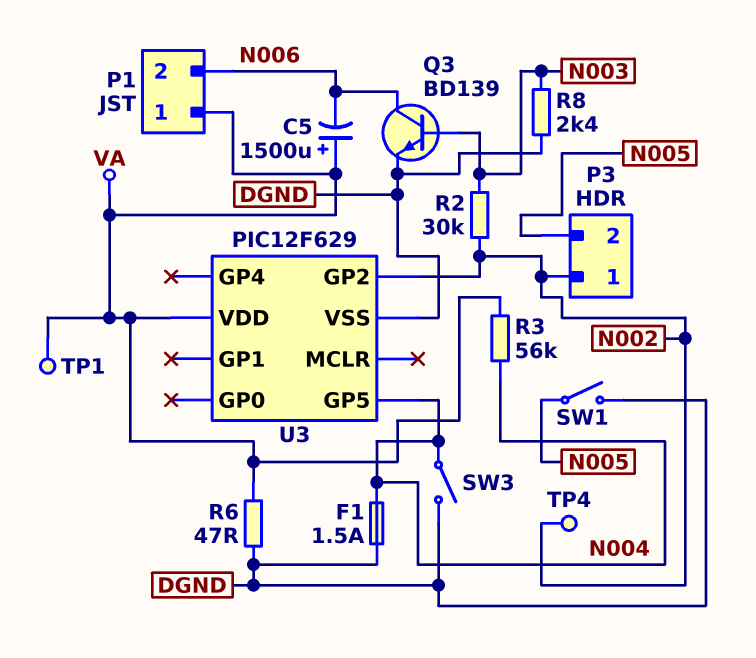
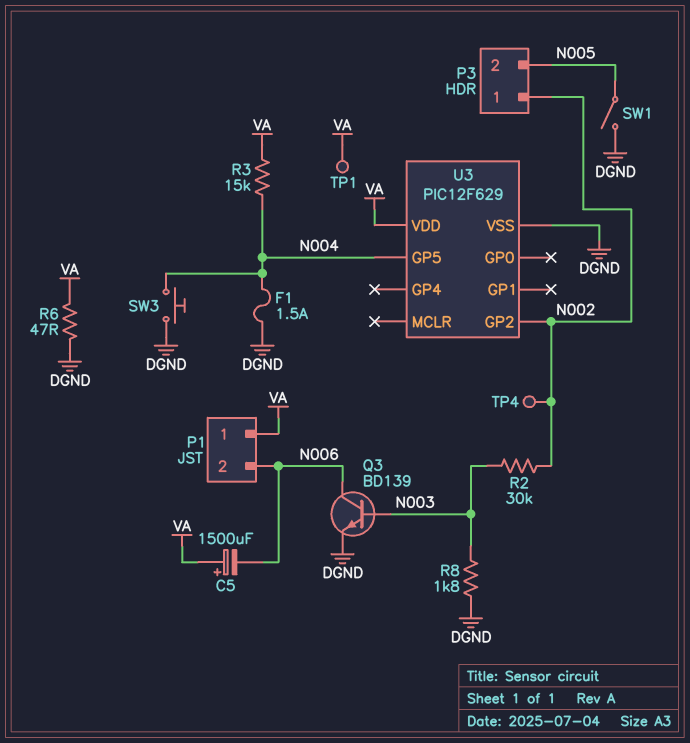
R3: 56k (N004, VA) -> 15k (N004, VA)
R8: 2.4k (DGND, N003) -> 1.8k (DGND, N003)
SW3: switch (DGND, N004) -> button (DGND, N004)

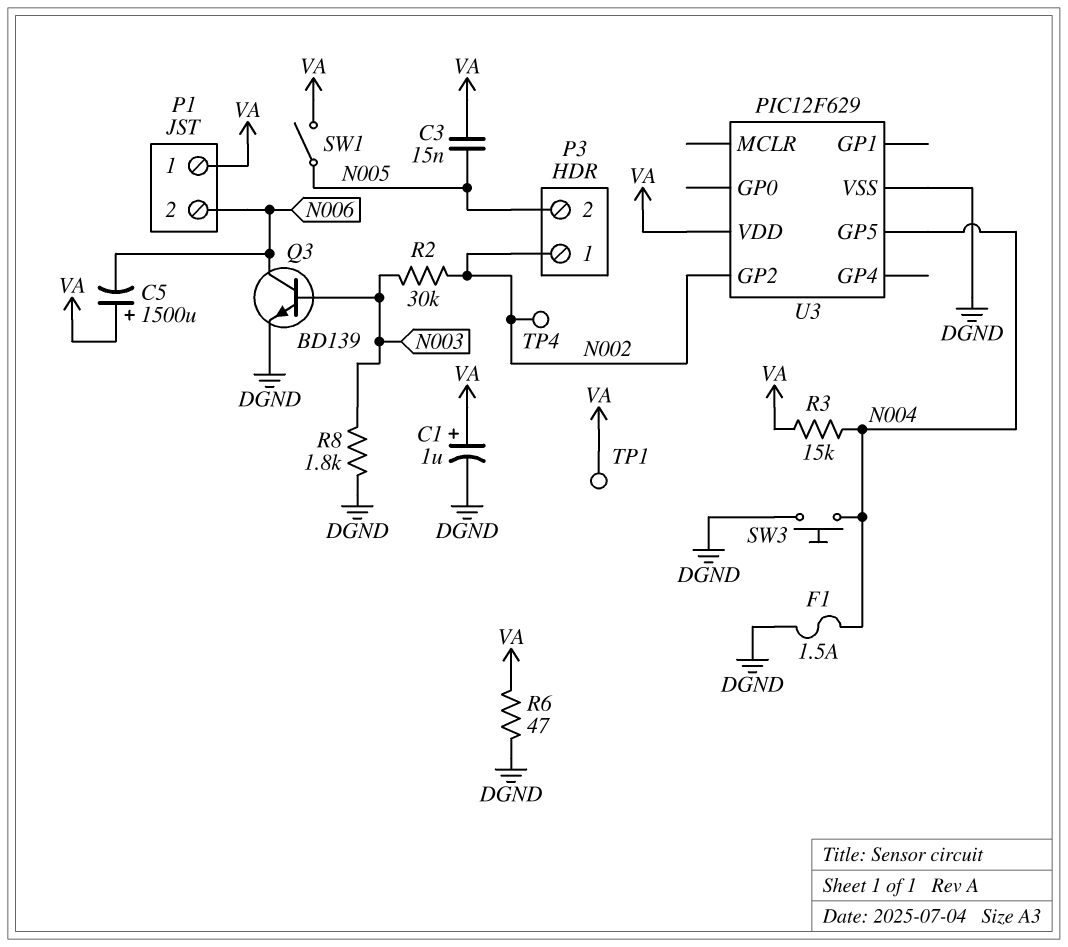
C1: none -> 1uF (plus VA, minus DGND)
C3: none -> 15nF (N005, VA)
SW1: switch (DGND, N005) -> switch (N005, VA)

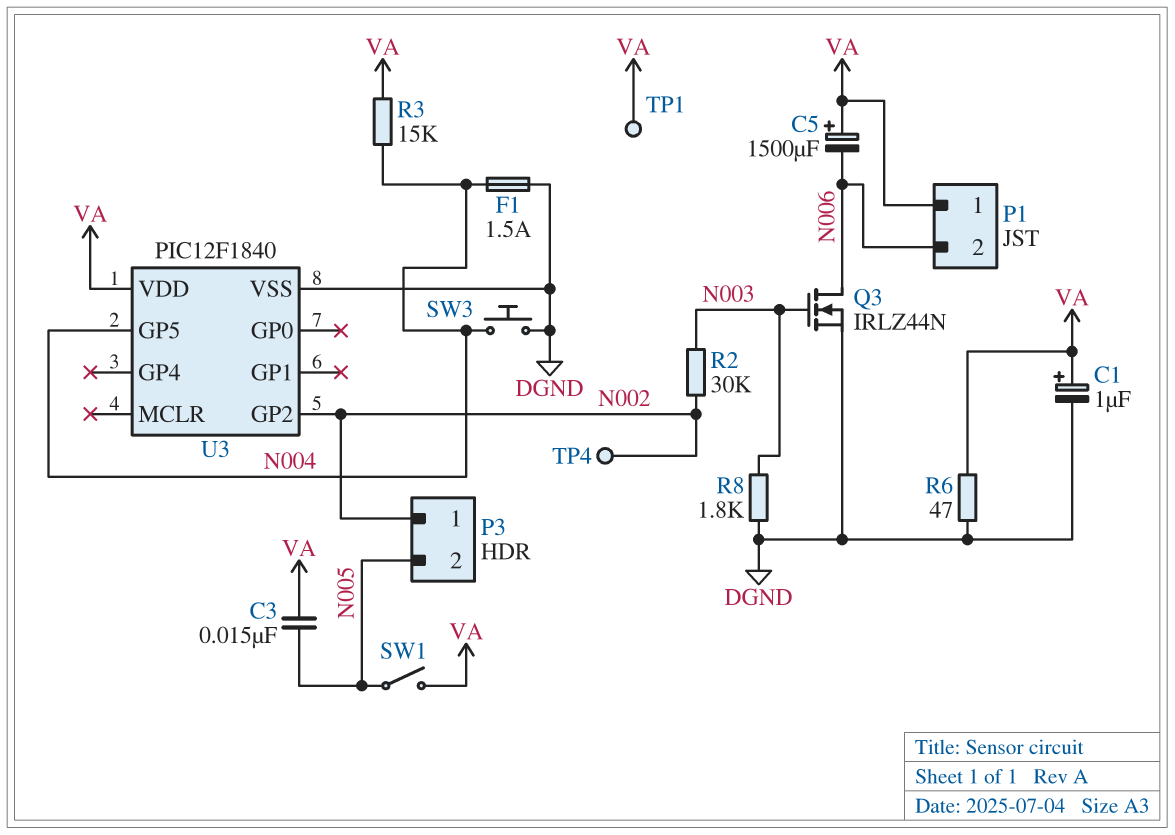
Q3: NPN BD139 (B N003, C N006, E DGND) -> NMOS IRLZ44N (G N003, D N006, S DGND)
U3: PIC12F629 -> PIC12F1840

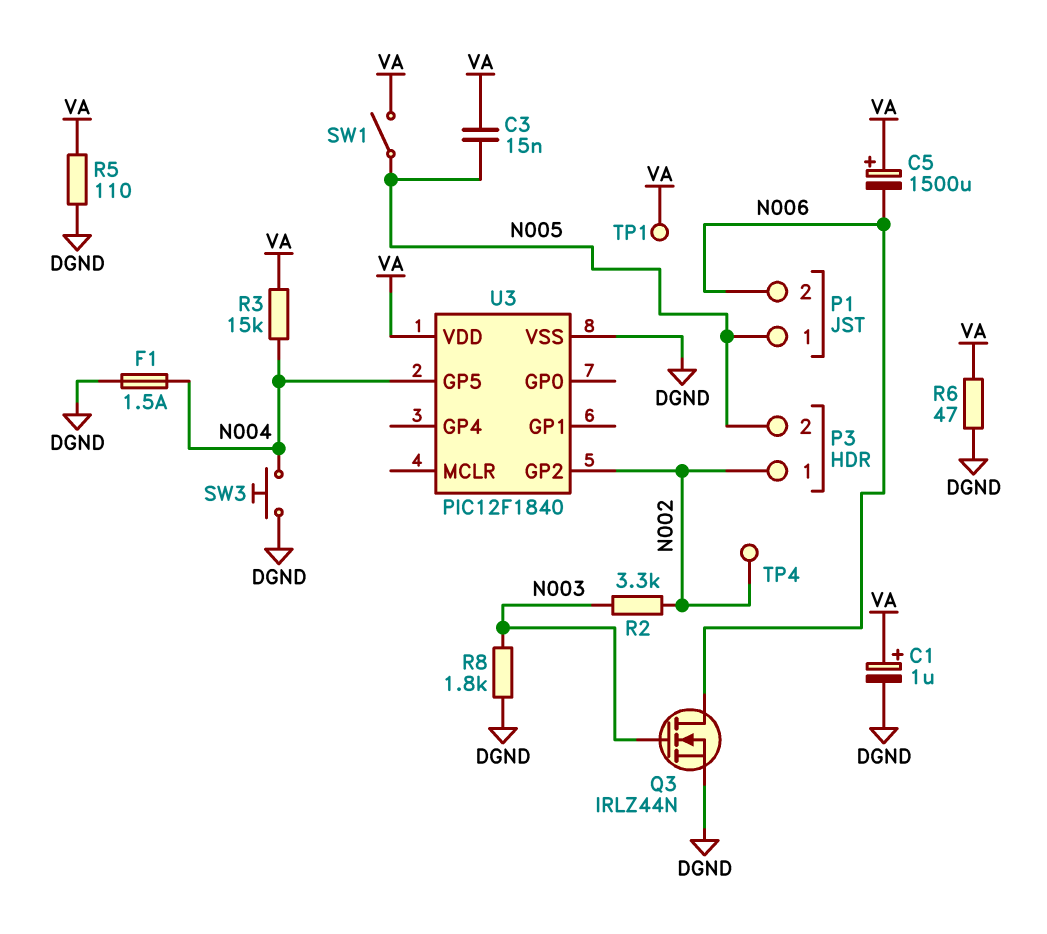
P1 pin 1: VA -> N005
R2: 30k (N002, N003) -> 3.3k (N002, N003)
R5: none -> 110 (DGND, VA)

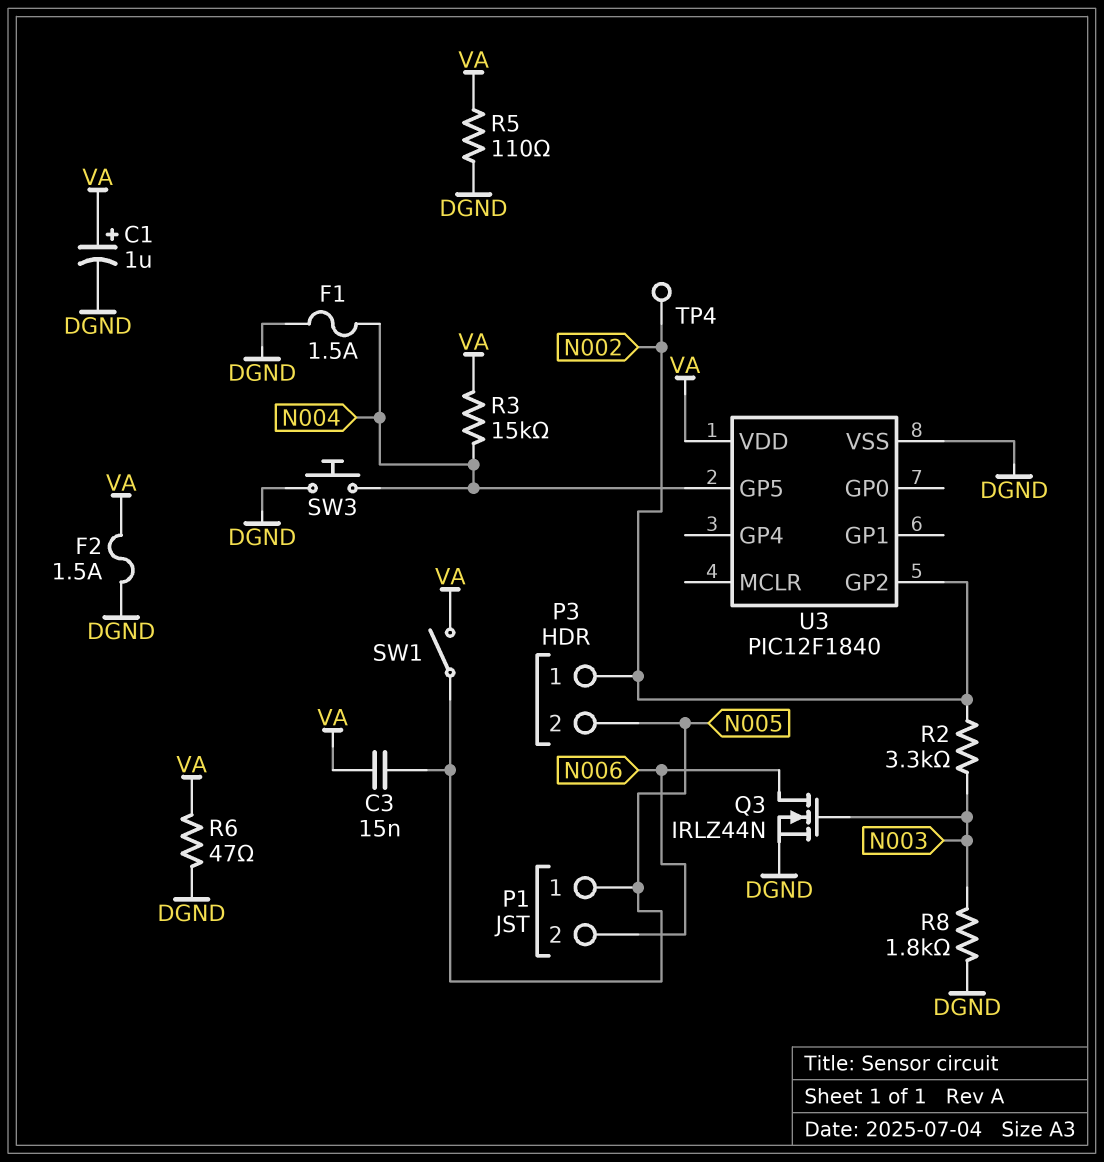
C5: 1500uF (plus VA, minus N006) -> none
F2: none -> 1.5A (DGND, VA)
TP1: test point (VA) -> none

